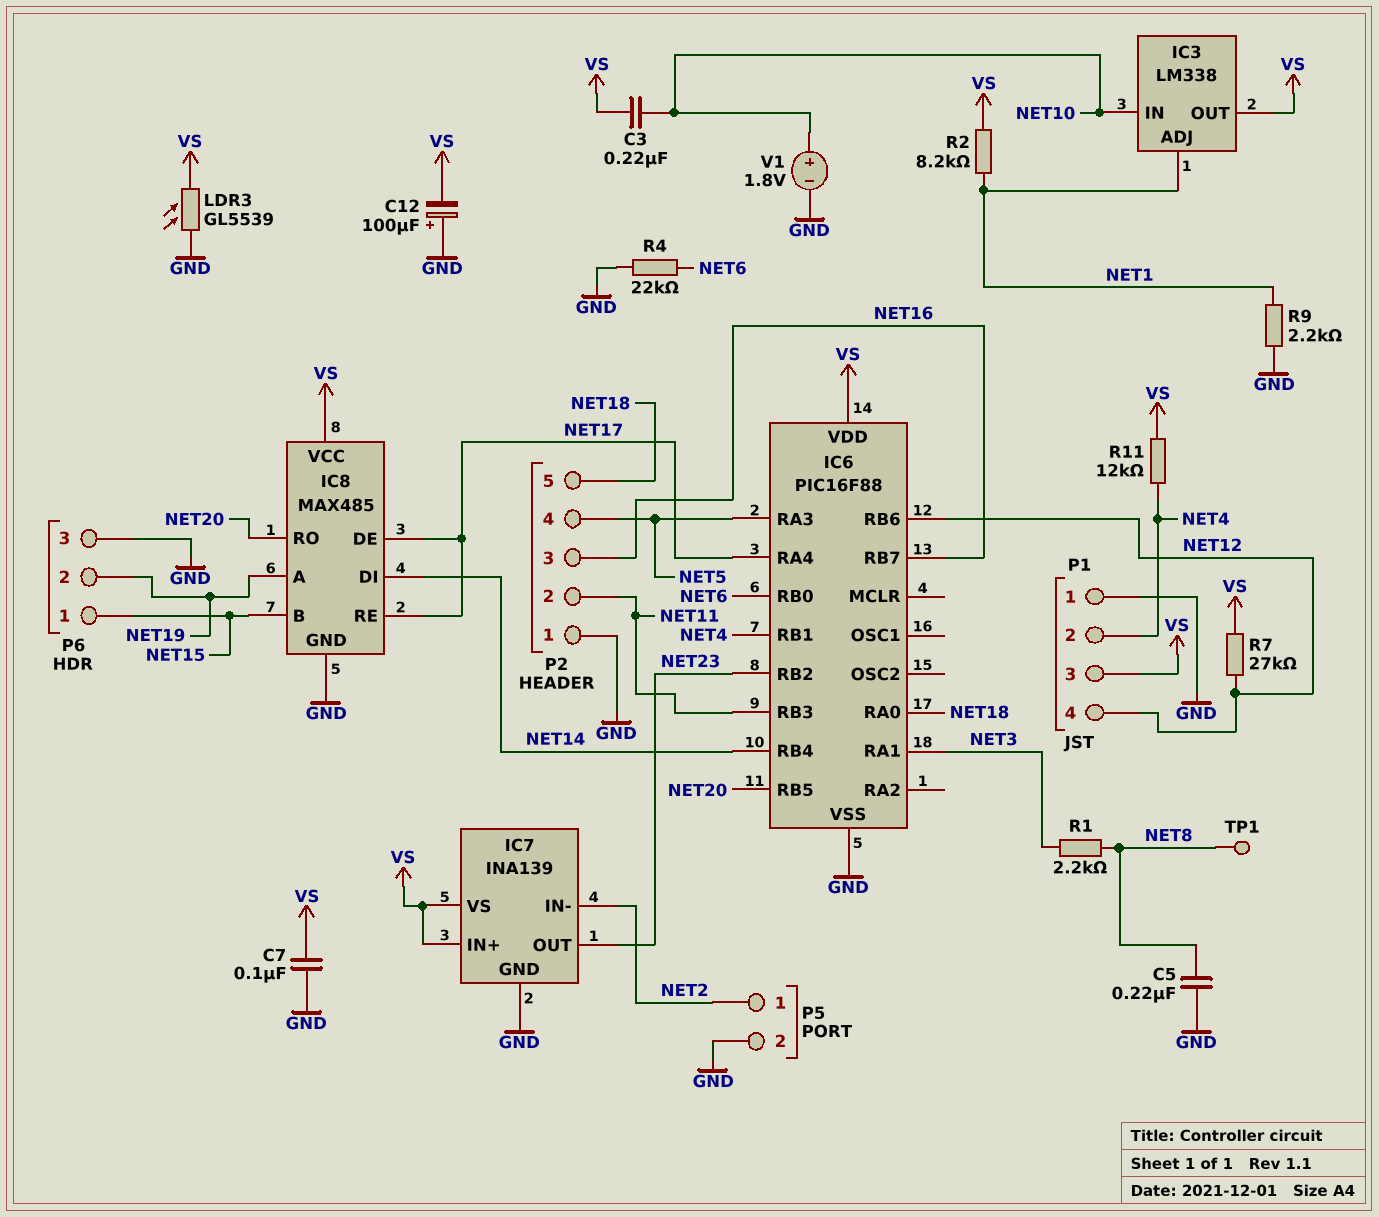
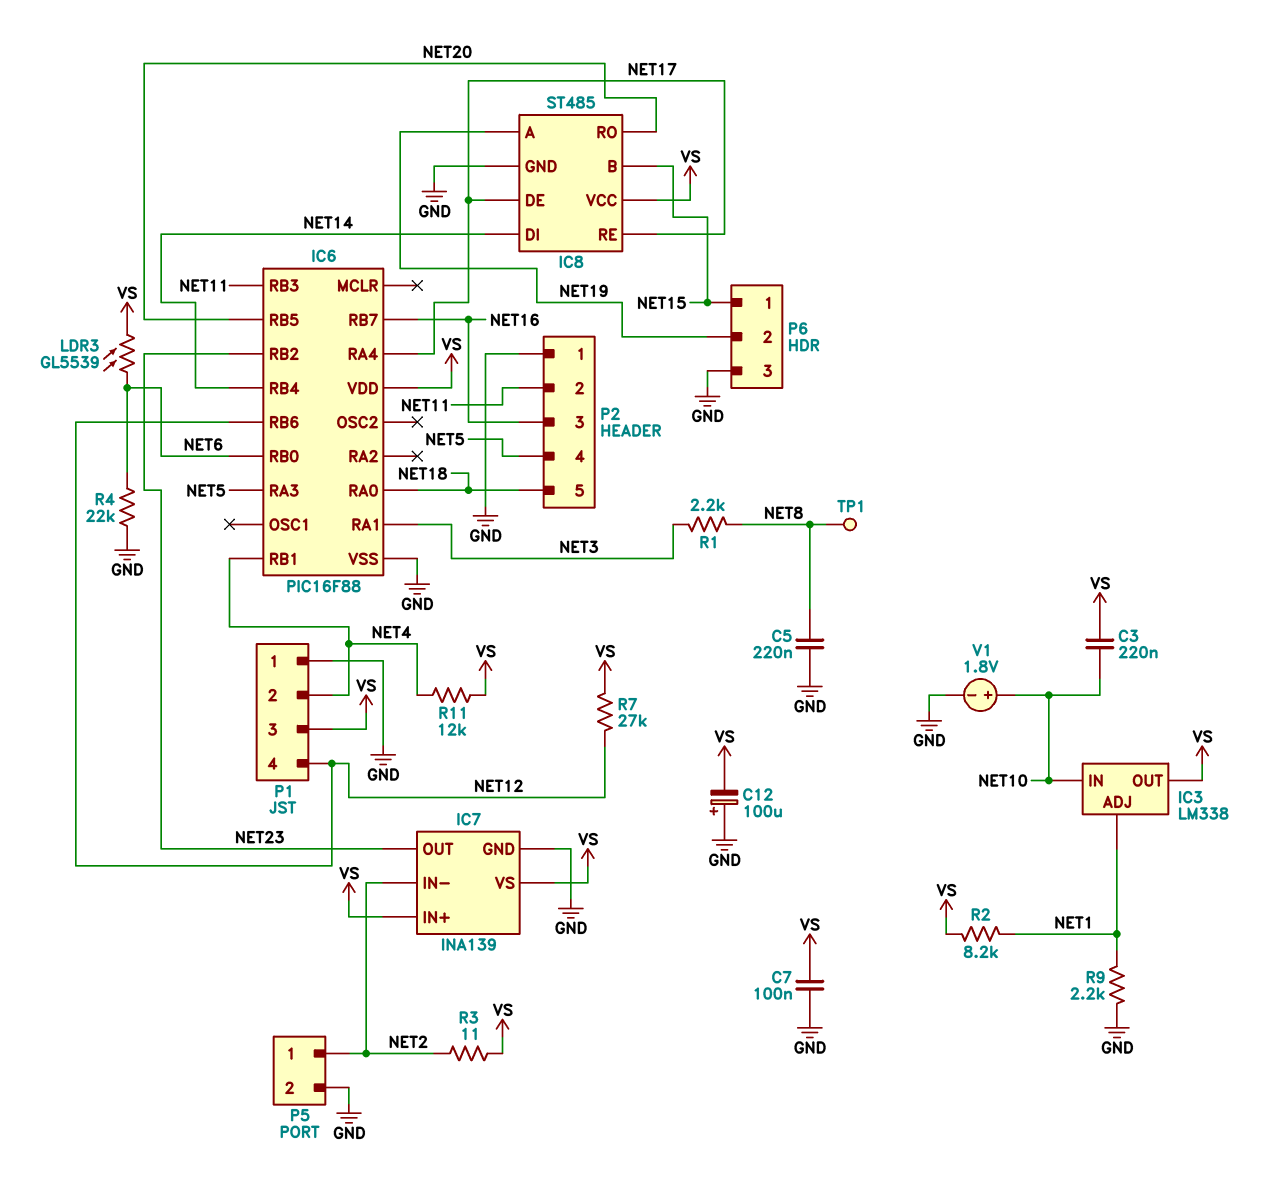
IC8: MAX485 -> ST485
LDR3: GL5539 (GND, VS) -> GL5539 (NET6, VS)
R3: none -> 11 (NET2, VS)

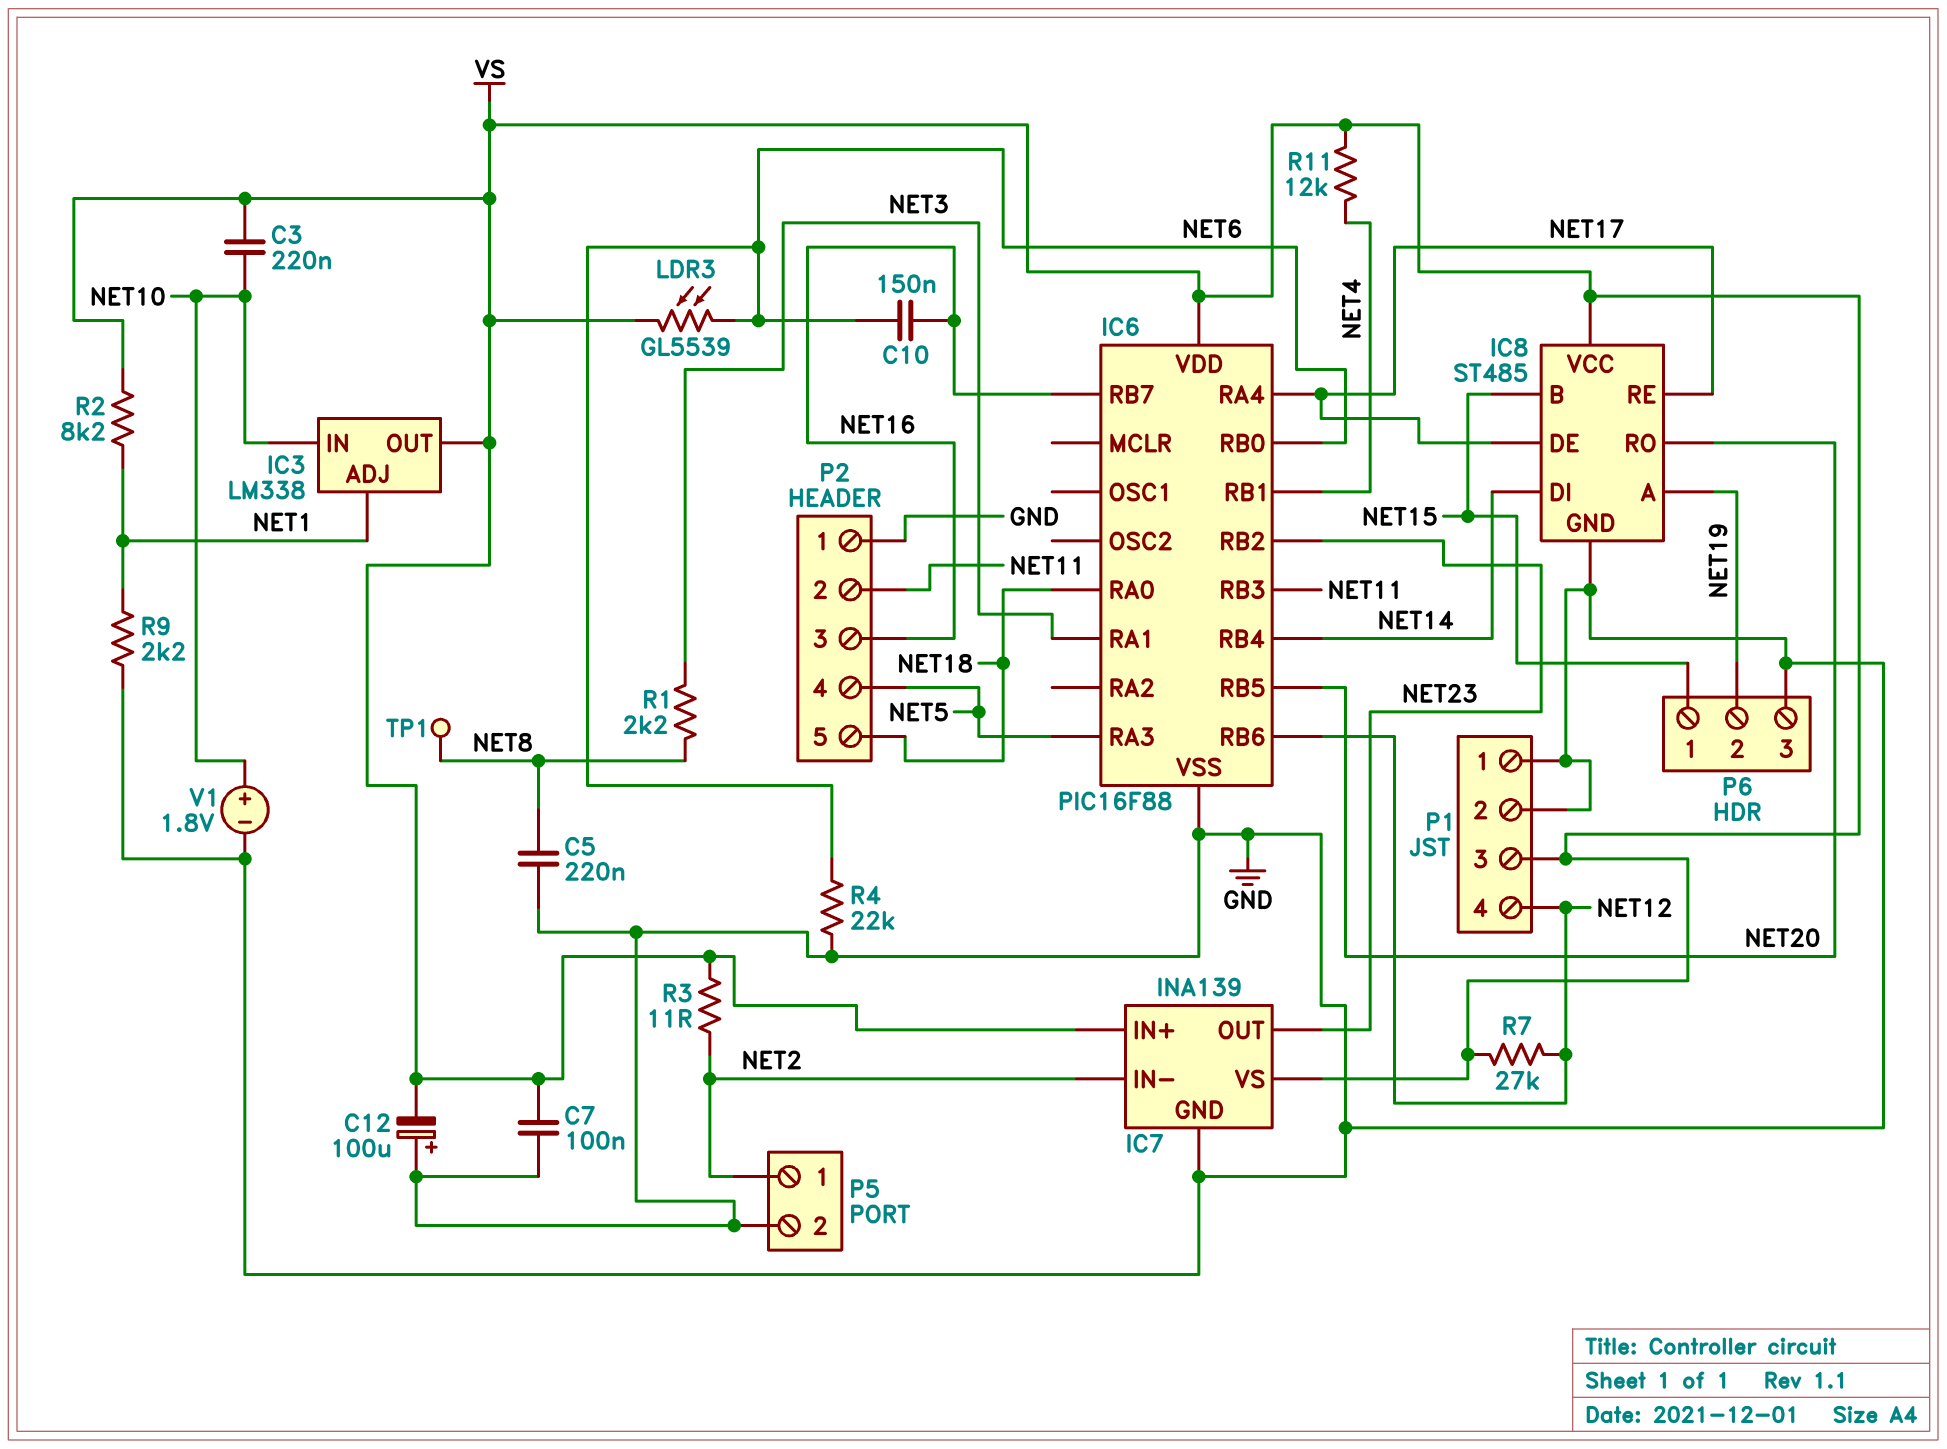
C10: none -> 150nF (NET6, NET16)
P1 pin 2: NET4 -> GND

